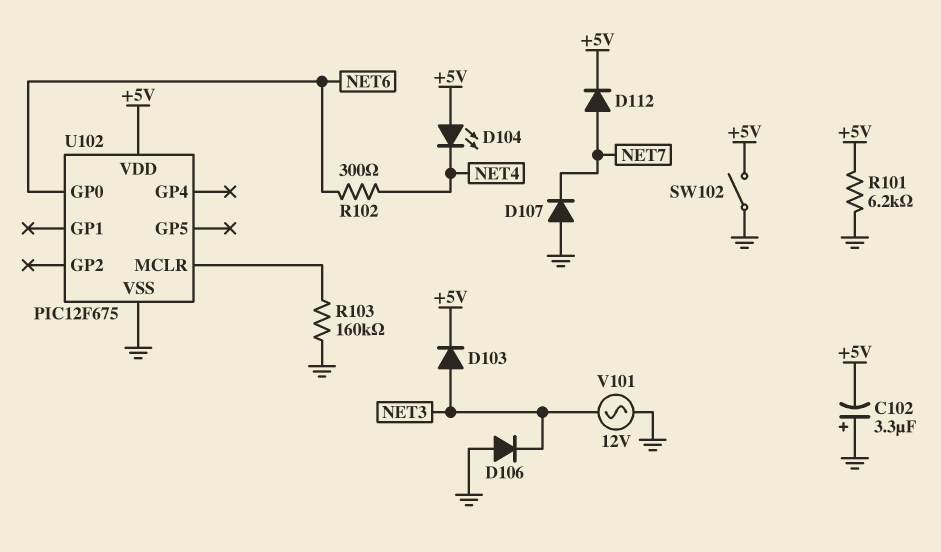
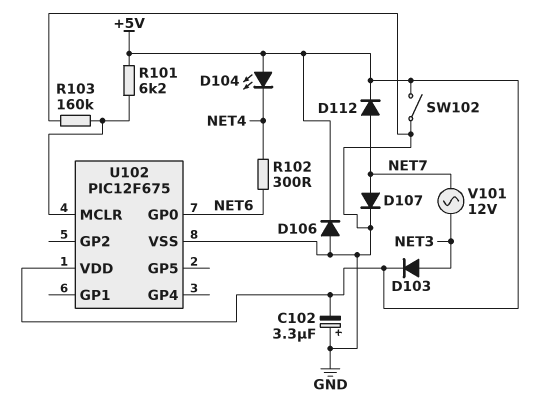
D106: diode (A GND, K NET3) -> diode (A GND, K +5V)
D107: diode (A GND, K NET7) -> diode (A NET7, K GND)
R101: 6.2k (+5V, GND) -> 6.2k (+5V, U102/MCLR)
V101: AC 12V (GND, NET3) -> AC 12V (NET3, NET7)

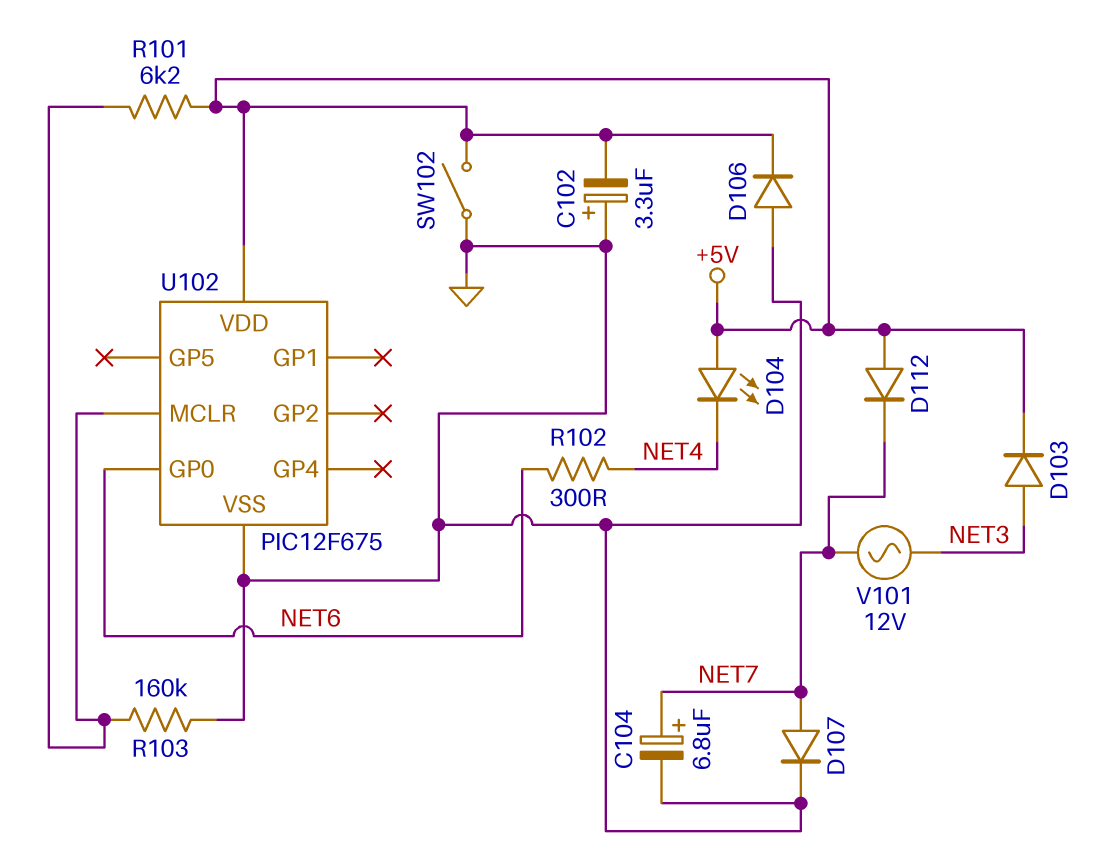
C104: none -> 6.8uF (plus NET7, minus GND)
D112: diode (A NET7, K +5V) -> diode (A +5V, K NET7)

